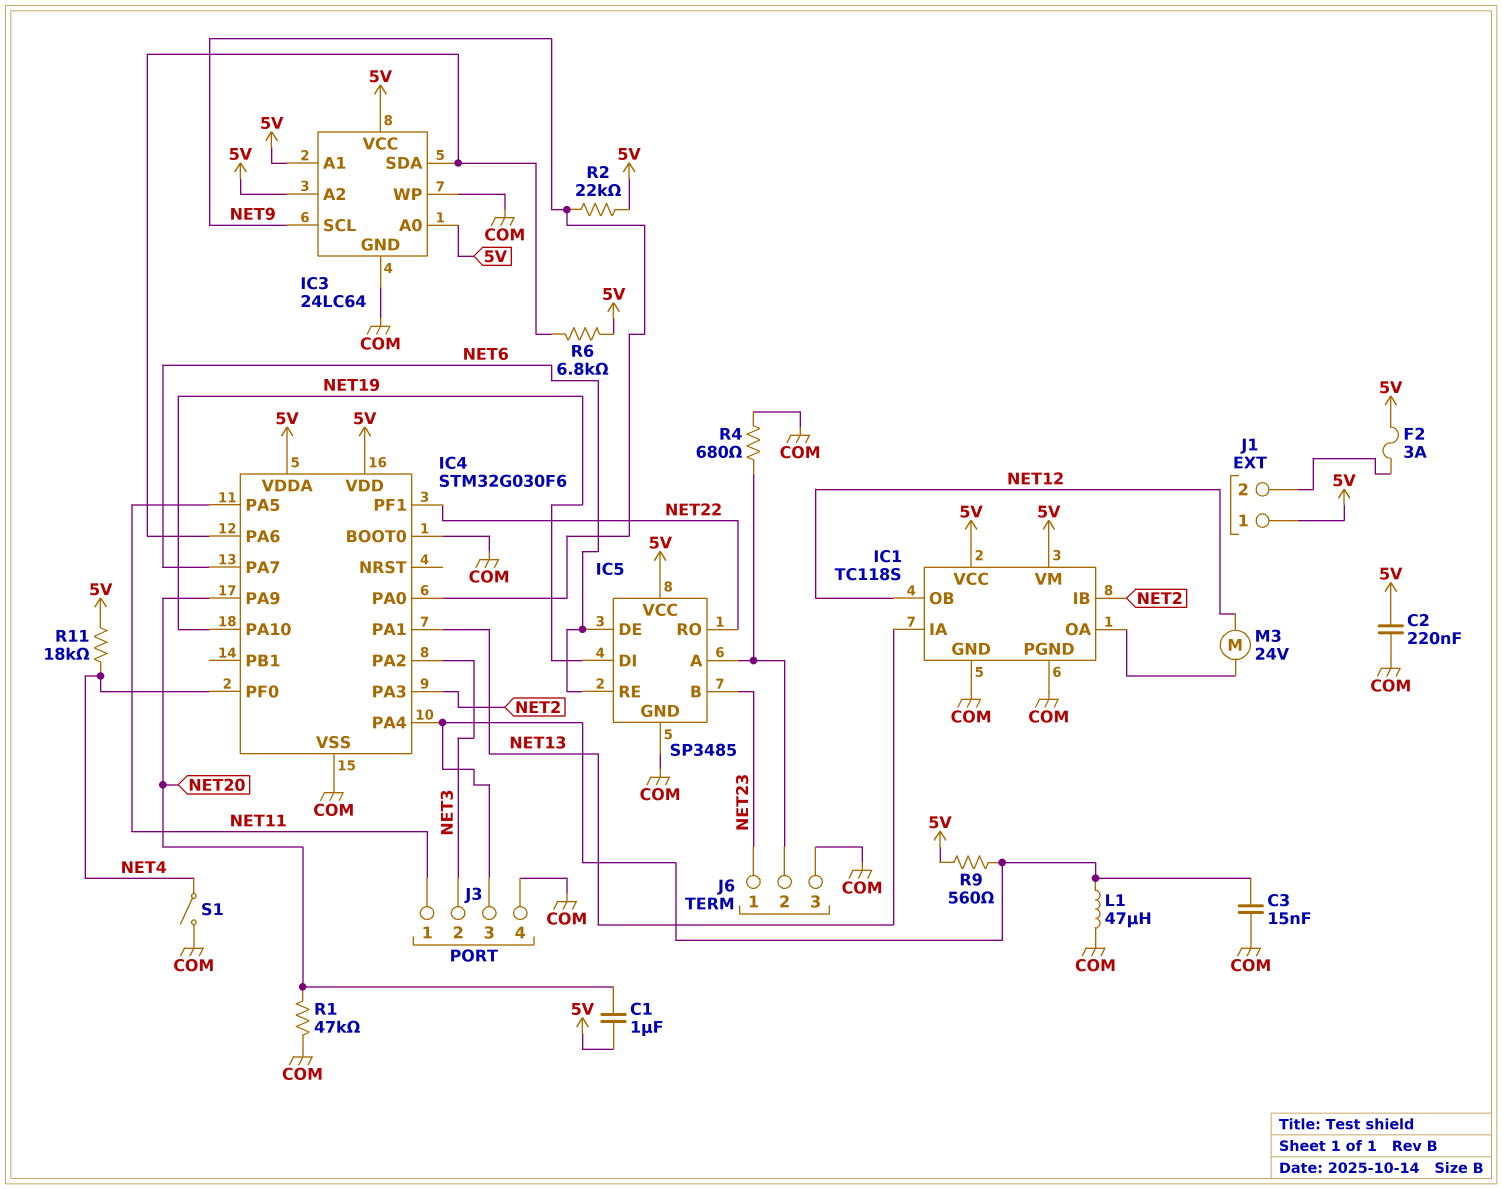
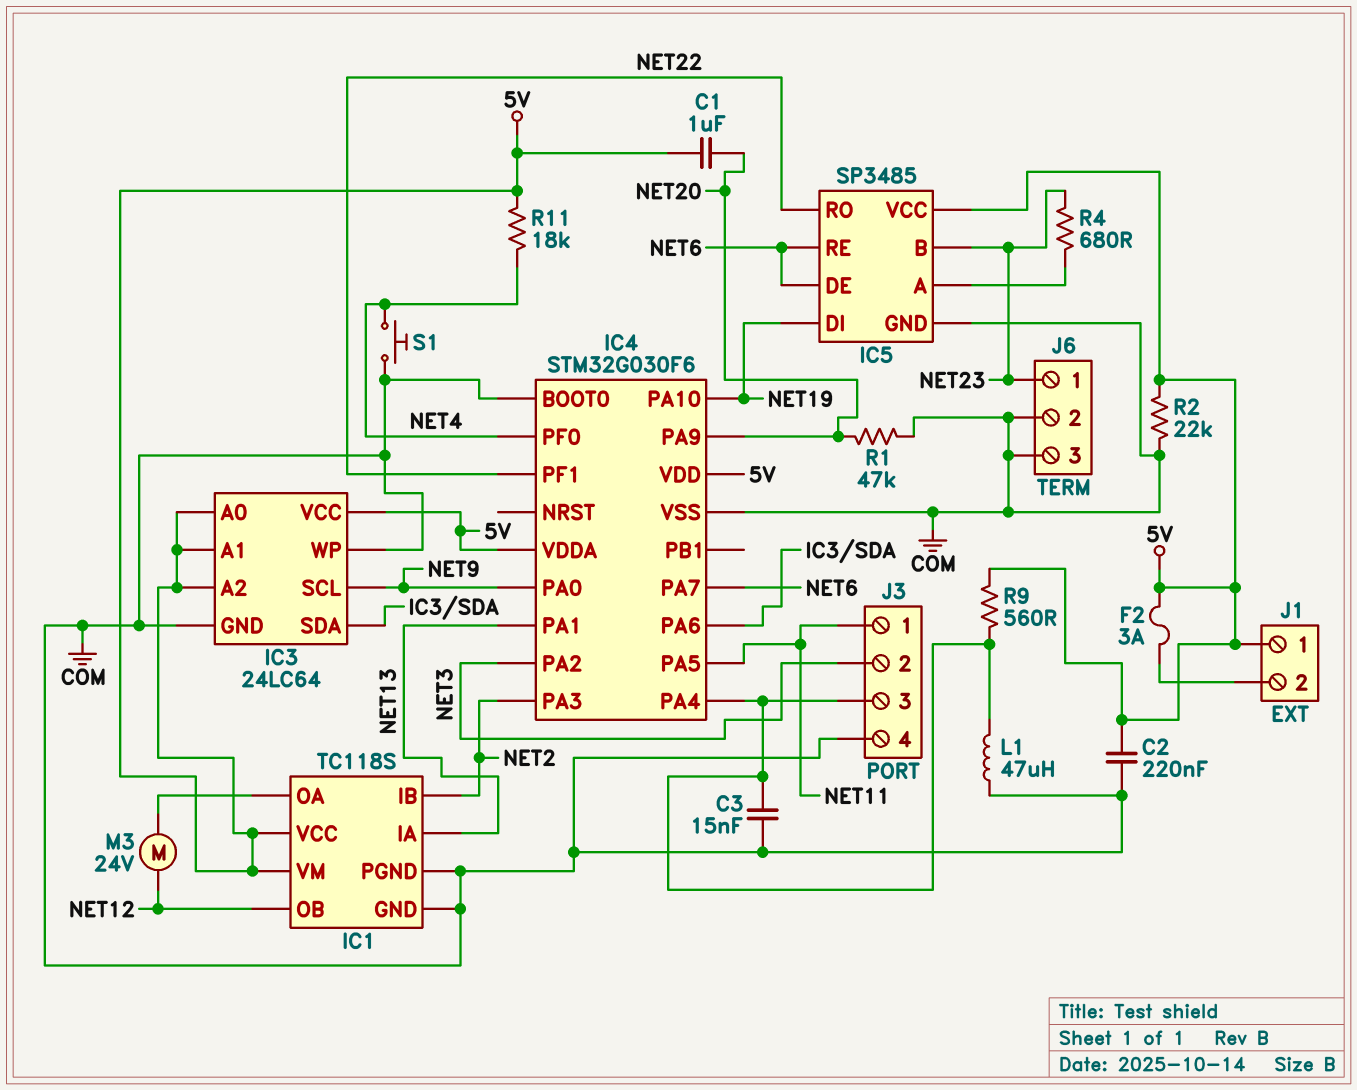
J6 pin 2: IC5/A -> COM
R2: 22k (5V, NET9) -> 22k (5V, COM)
R4: 680 (COM, IC5/A) -> 680 (IC5/A, NET23)
R6: 6.8k (5V, IC3/SDA) -> none
S1: switch (COM, NET4) -> button (COM, NET4)

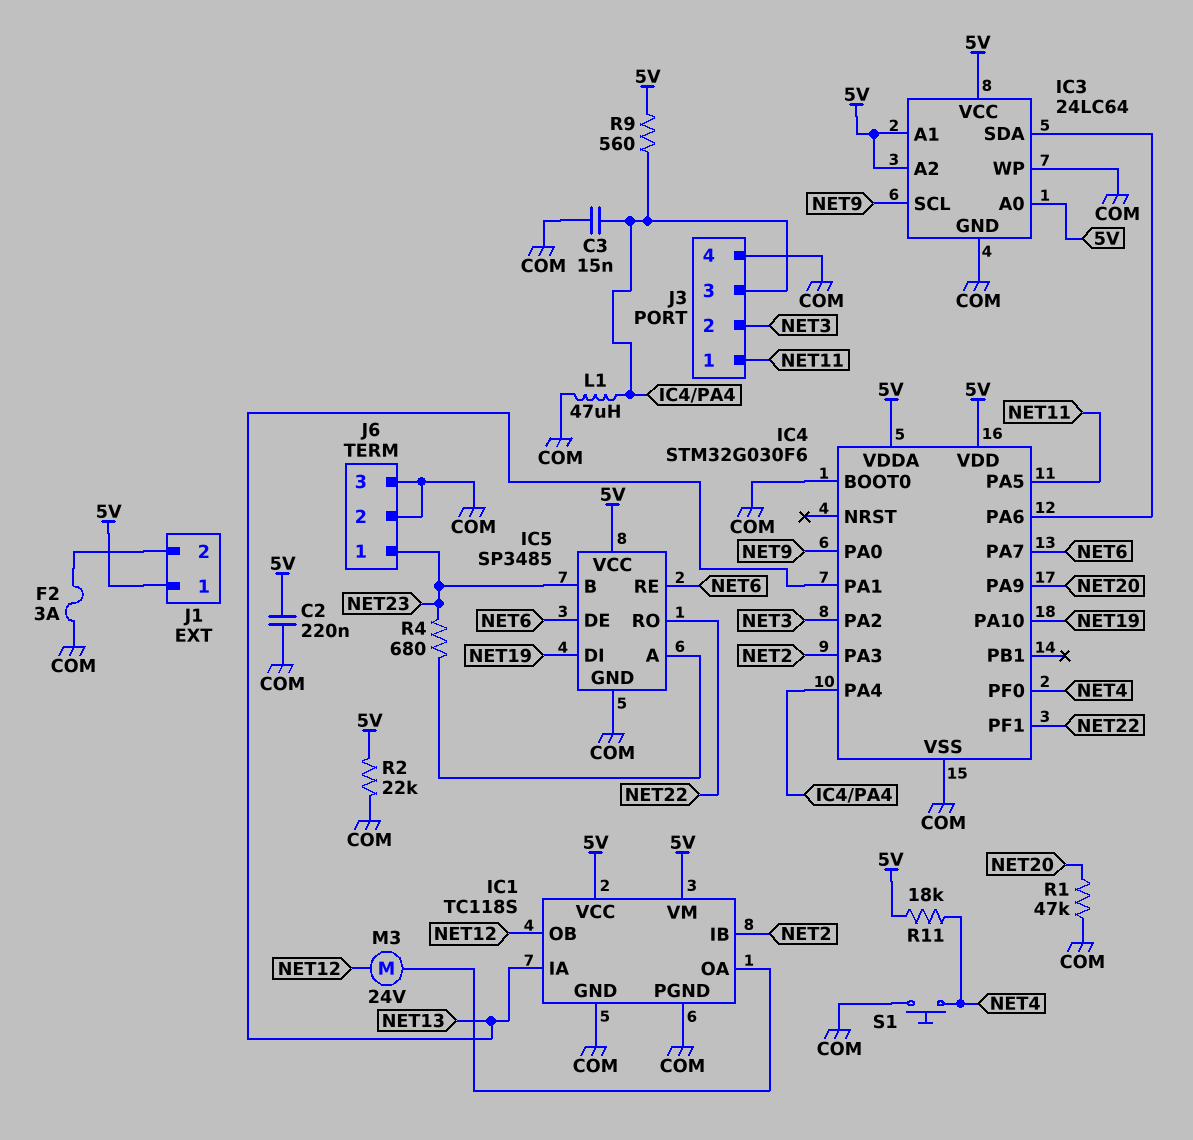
C1: 1uF (5V, NET20) -> none
F2: 3A (5V, J1/2) -> 3A (COM, J1/2)

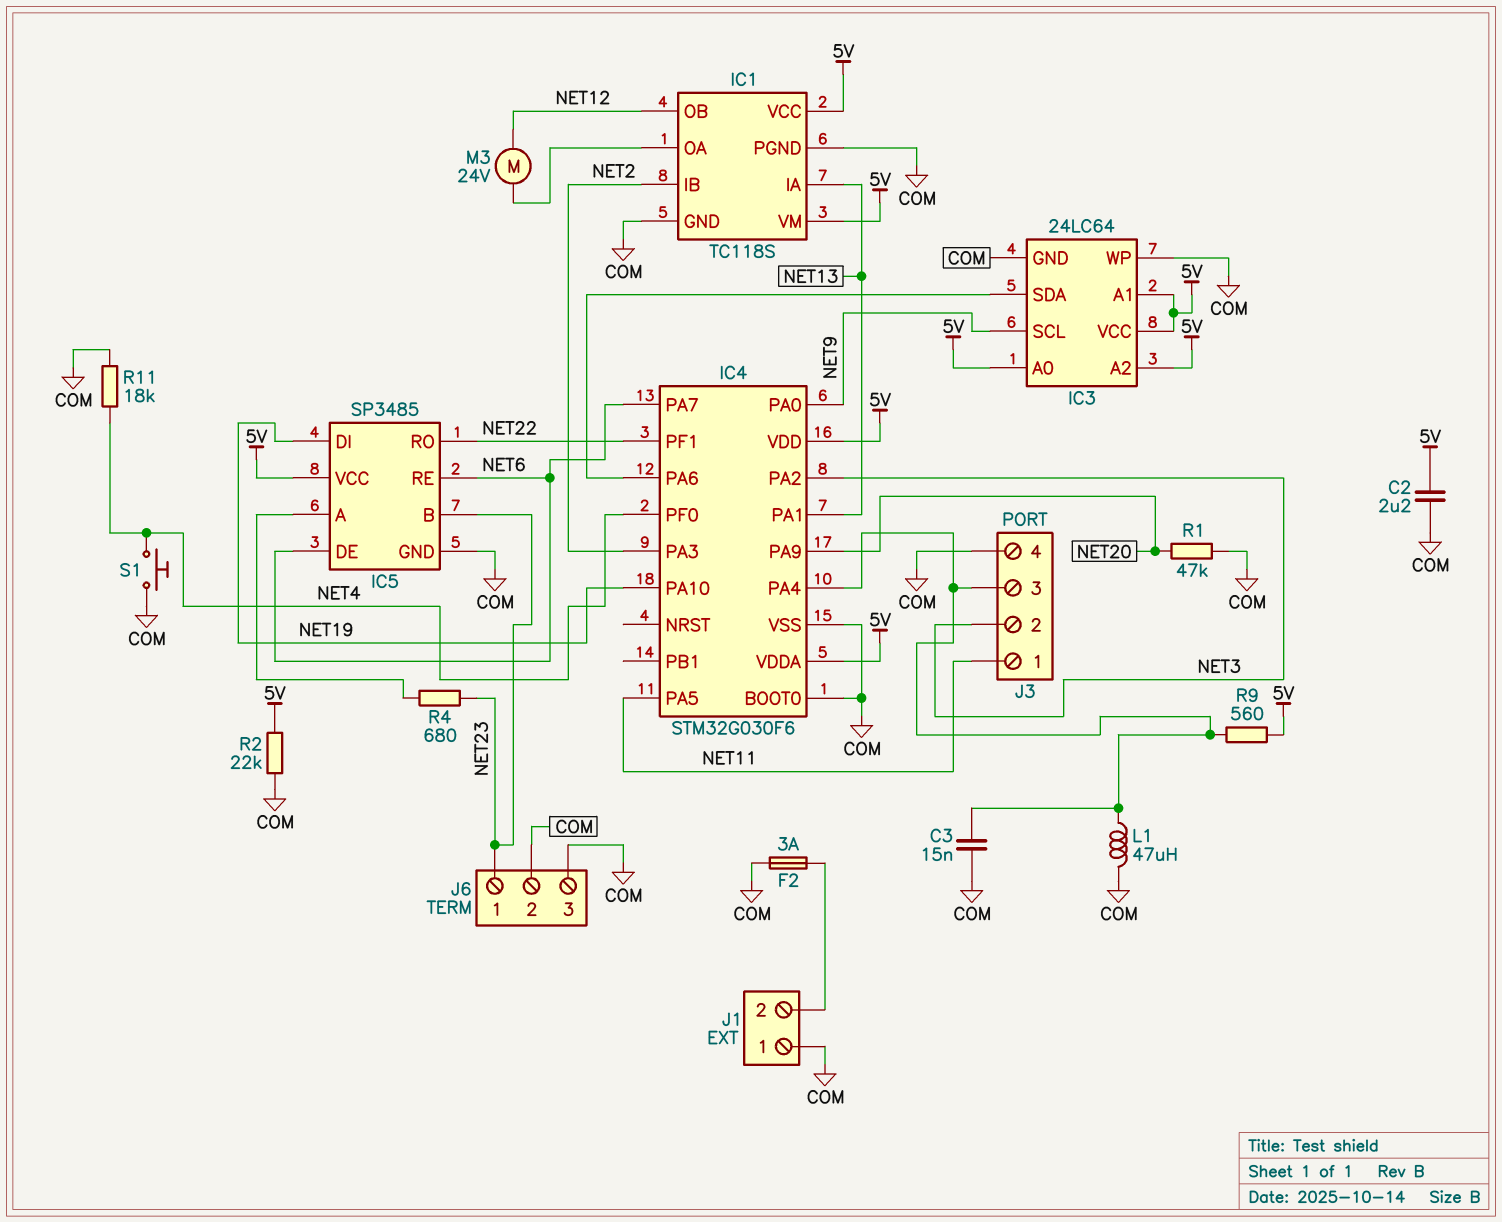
C2: 220nF (5V, COM) -> 2.2uF (5V, COM)
J1 pin 1: 5V -> COM
R11: 18k (5V, NET4) -> 18k (COM, NET4)

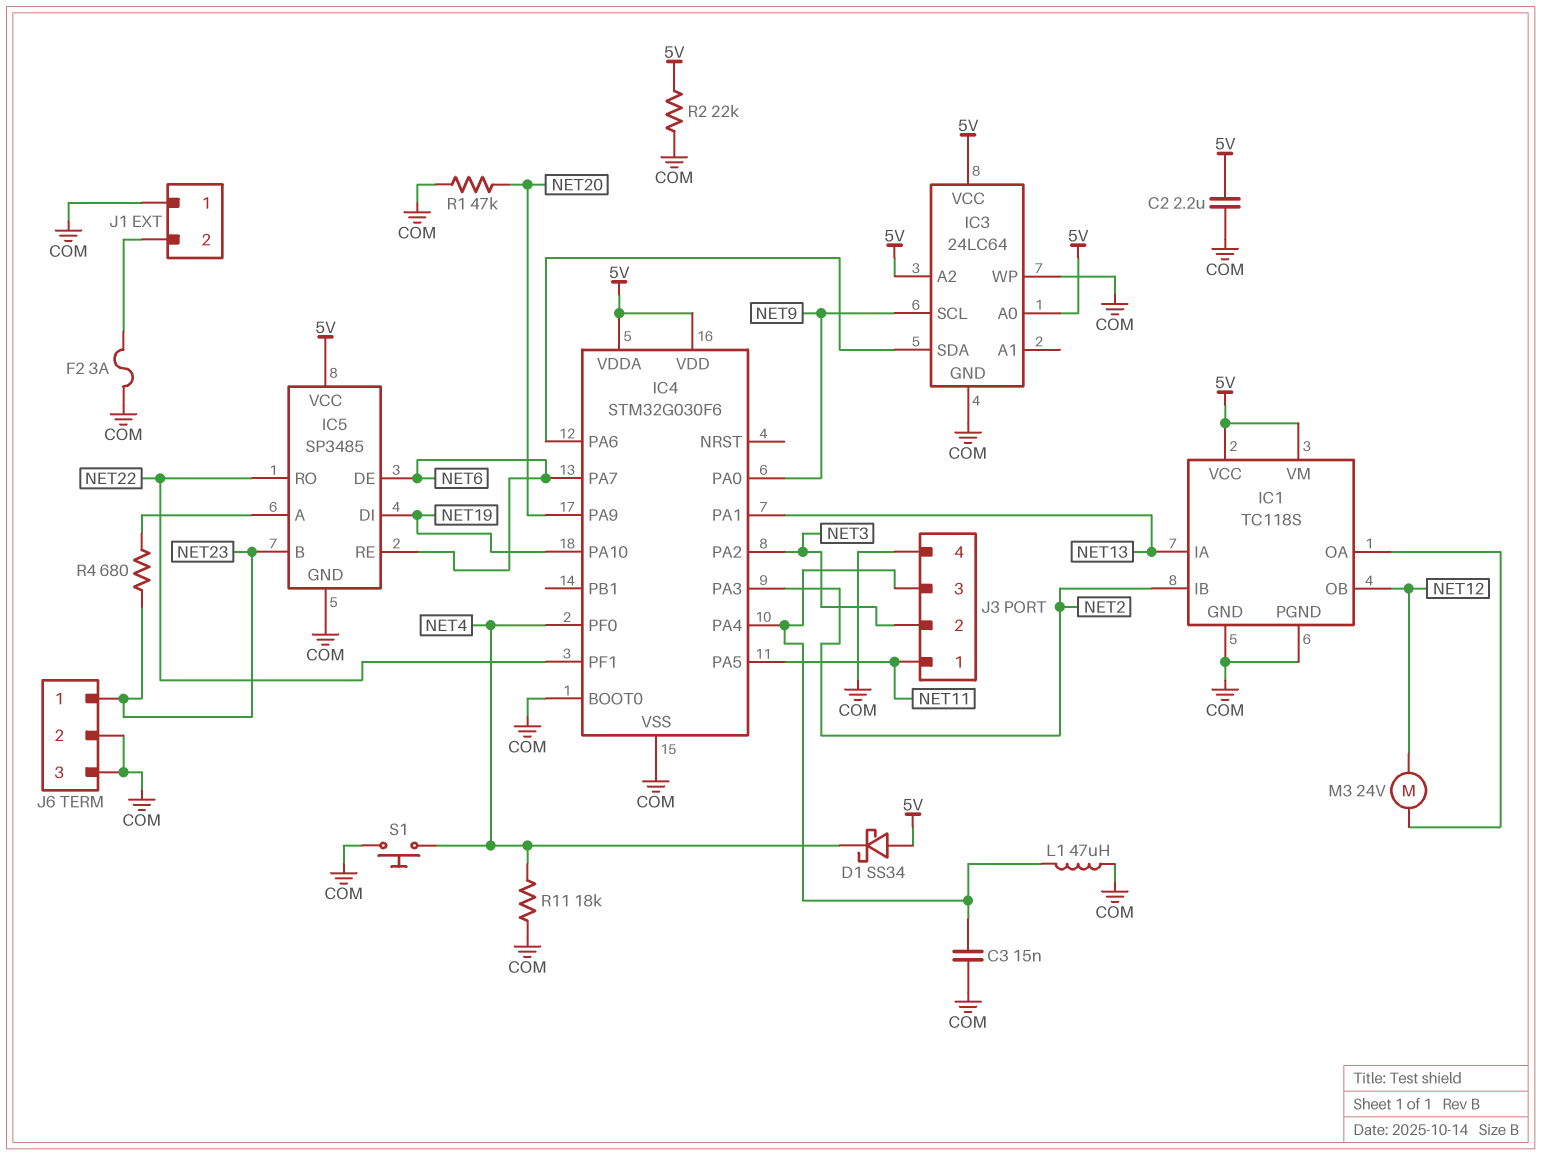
D1: none -> schottky SS34 (A 5V, K NET4)
IC3 pin A1: 5V -> none
R9: 560 (5V, IC4/PA4) -> none

